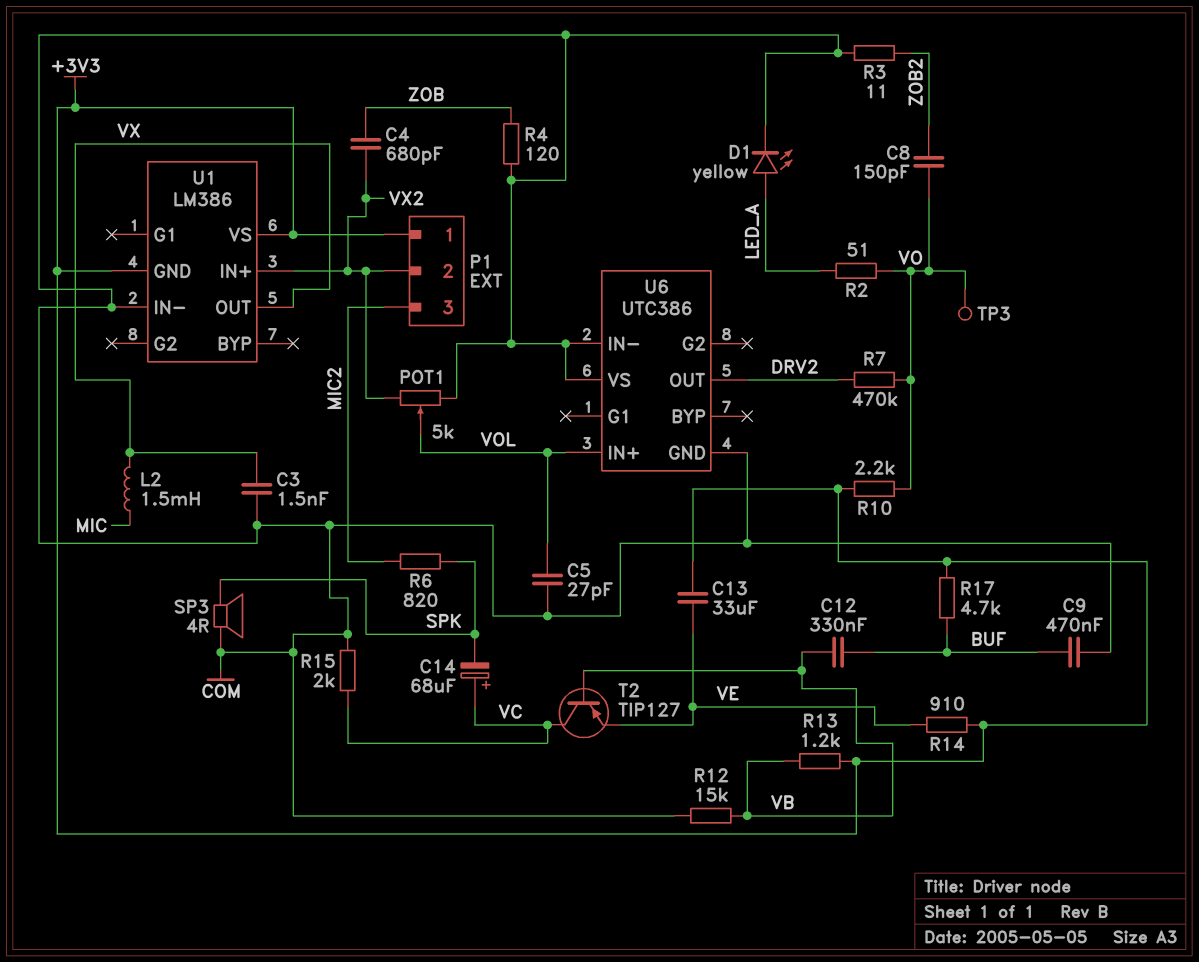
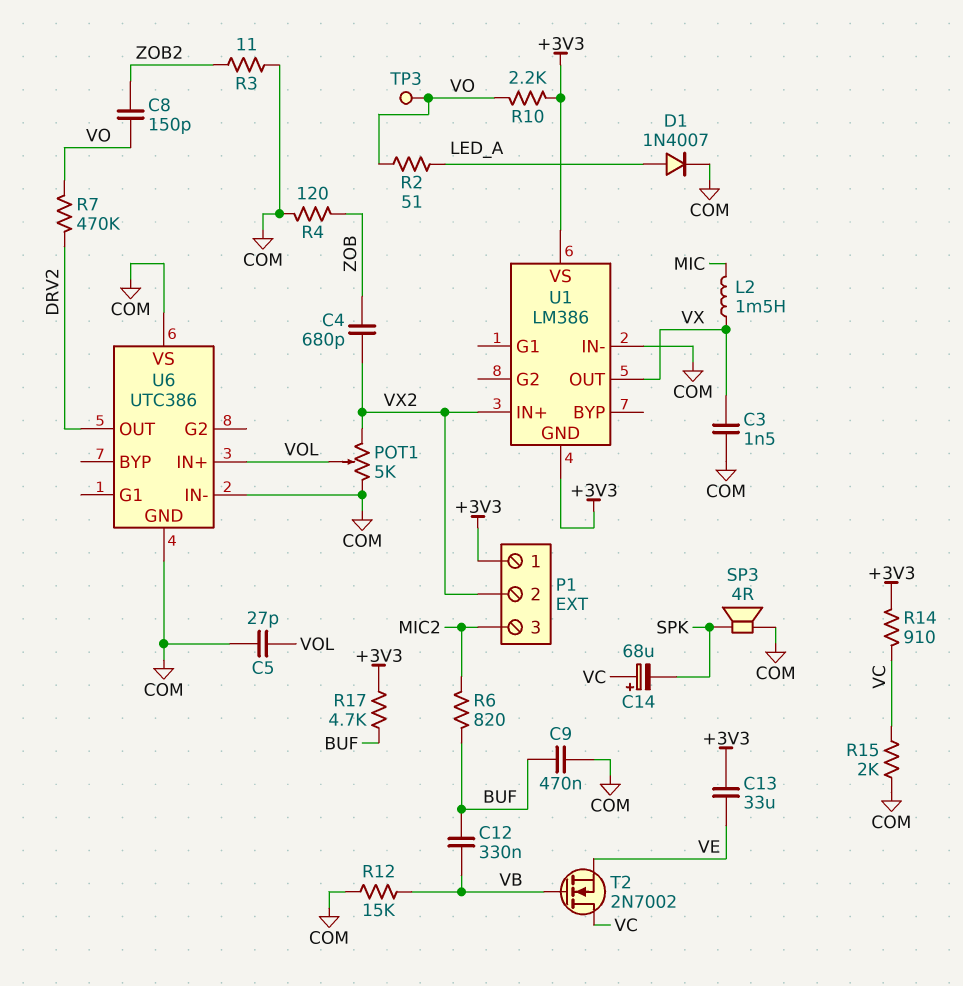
D1: LED yellow (A LED_A, K COM) -> diode 1N4007 (A LED_A, K COM)
R6: 820 (MIC2, SPK) -> 820 (BUF, MIC2)
R13: 1.2k (+3V3, VB) -> none
R14: 910 (+3V3, VE) -> 910 (+3V3, VC)
T2: PNP TIP127 (B VB, C VC, E VE) -> NMOS 2N7002 (G VB, D VC, S VE)

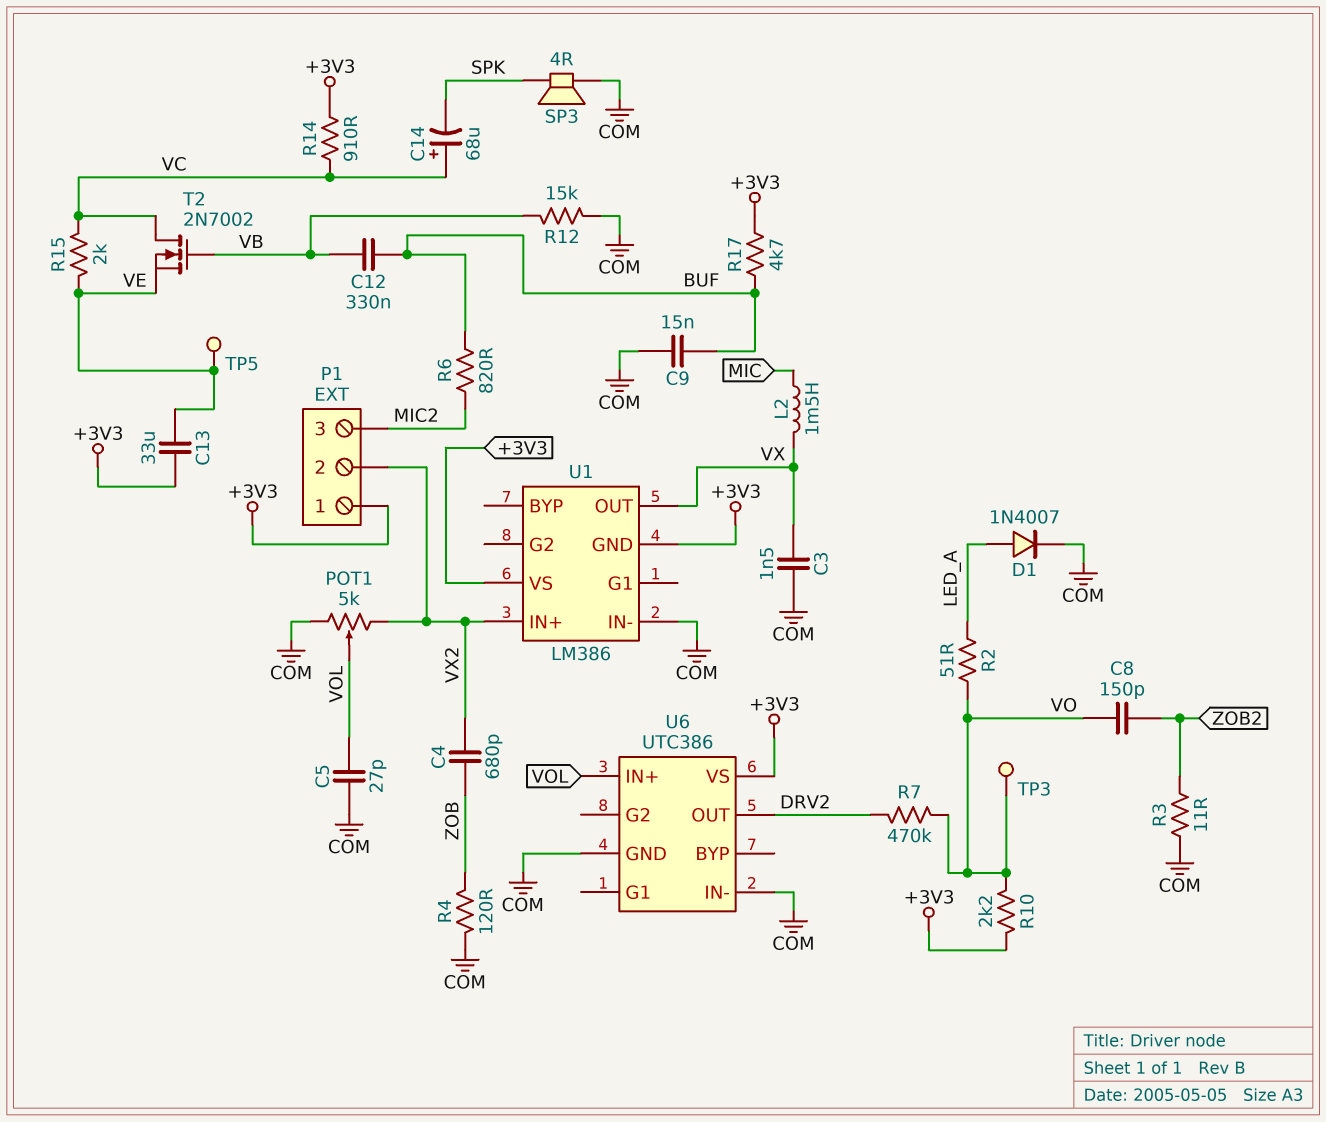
C9: 470nF (BUF, COM) -> 15nF (BUF, COM)
R15: 2k (COM, VC) -> 2k (VC, VE)
TP5: none -> test point (VE)
U6 pin VS: COM -> +3V3

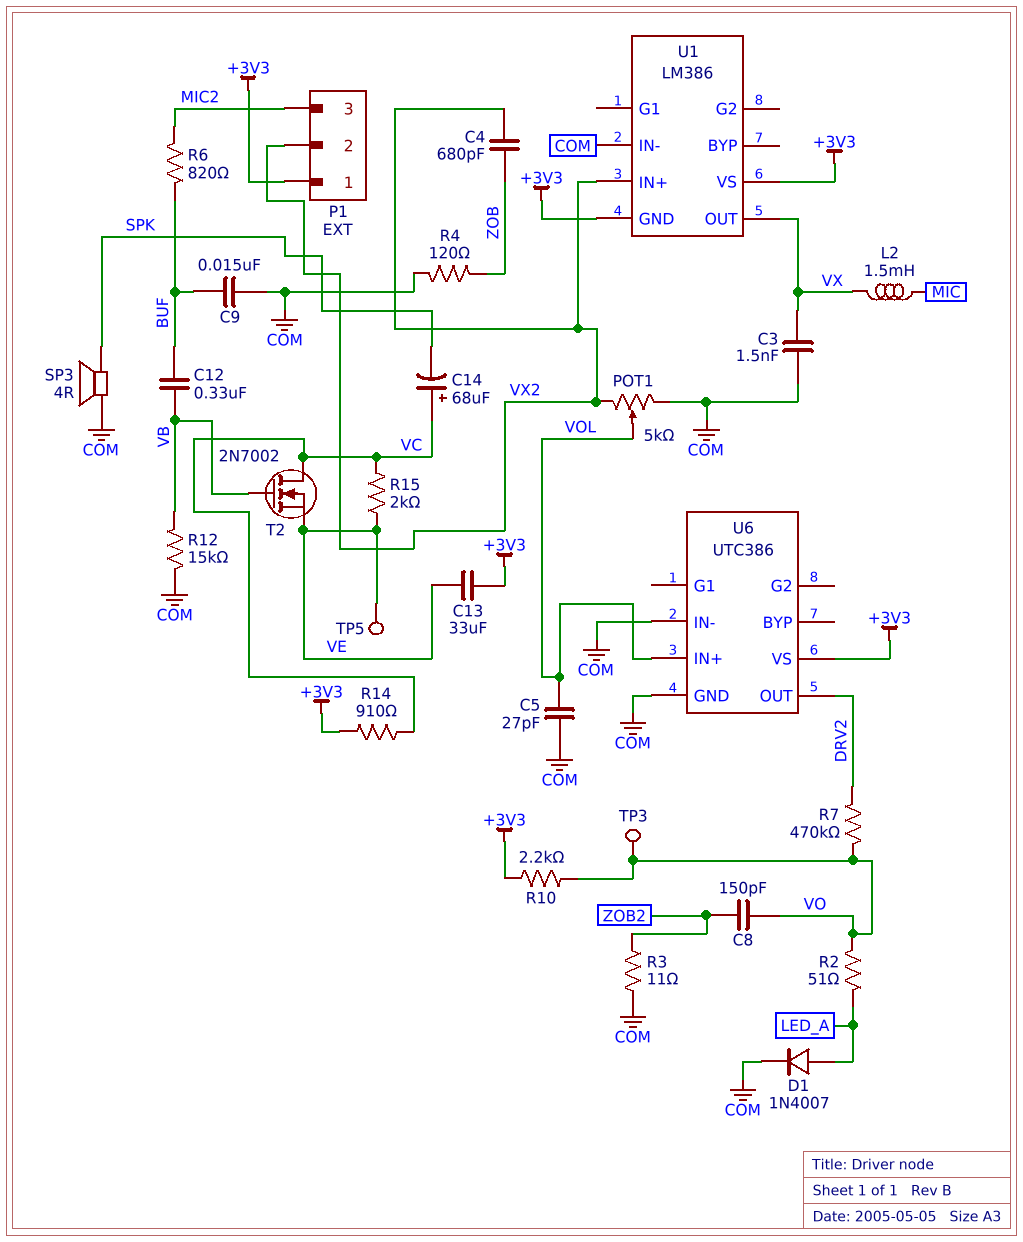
R17: 4.7k (+3V3, BUF) -> none

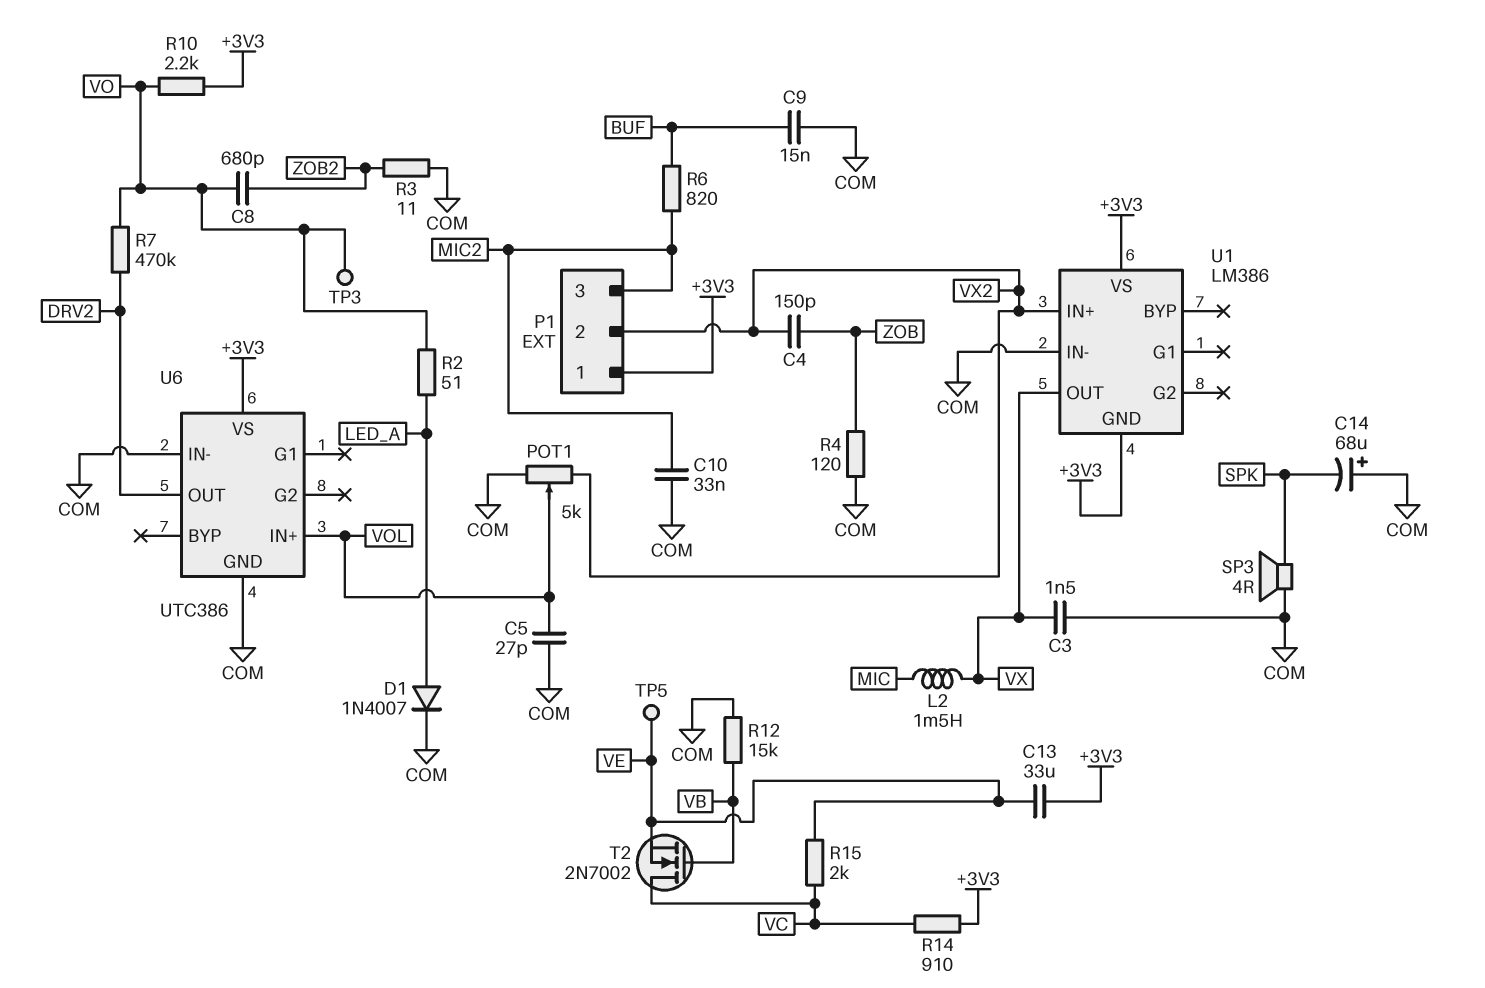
C4: 680pF (VX2, ZOB) -> 150pF (VX2, ZOB)
C8: 150pF (VO, ZOB2) -> 680pF (VO, ZOB2)
C10: none -> 33nF (COM, MIC2)
C12: 330nF (BUF, VB) -> none
C14: 68uF (plus VC, minus SPK) -> 68uF (plus COM, minus SPK)

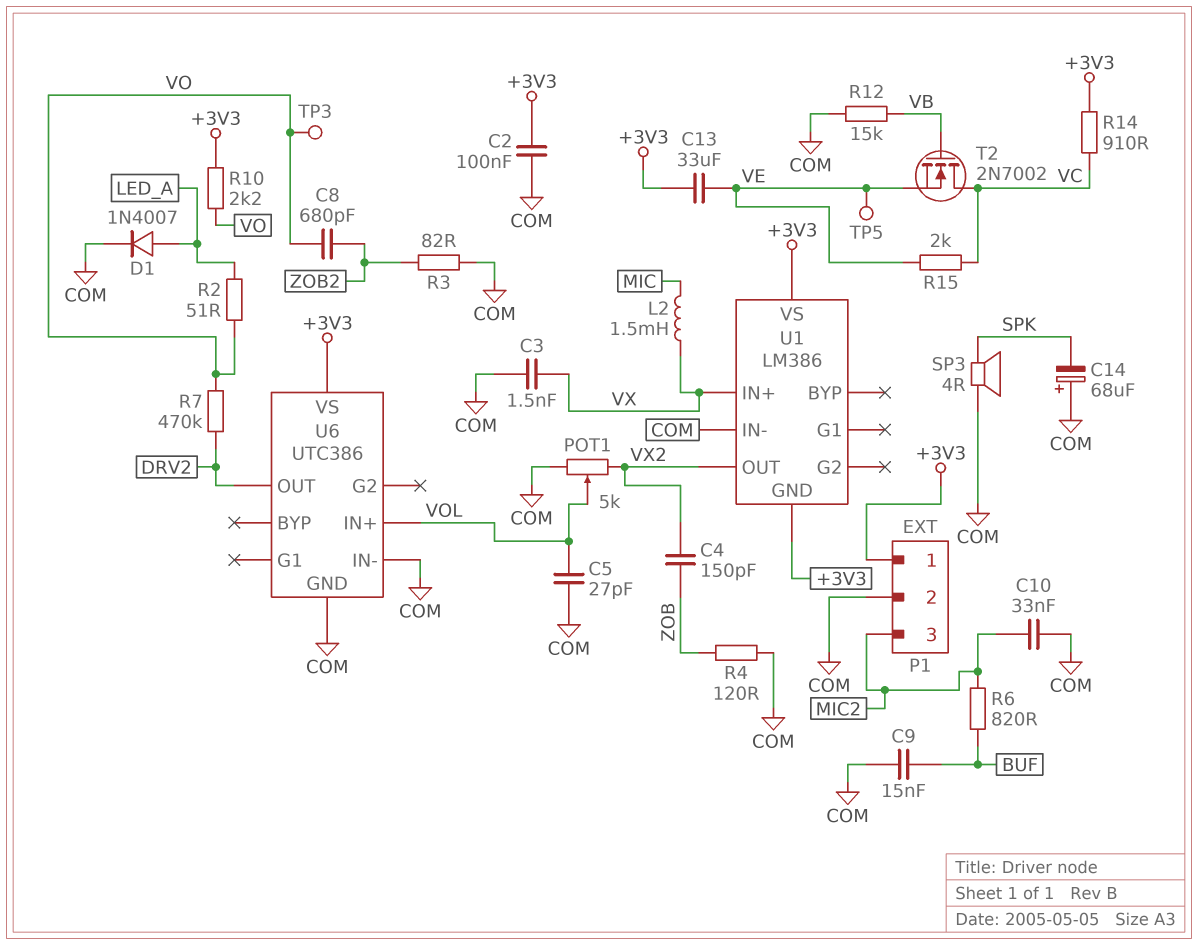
C2: none -> 100nF (+3V3, COM)
P1 pin 2: VX2 -> COM
R3: 11 (COM, ZOB2) -> 82 (COM, ZOB2)
U1 pin IN+: VX2 -> VX
U1 pin OUT: VX -> VX2

